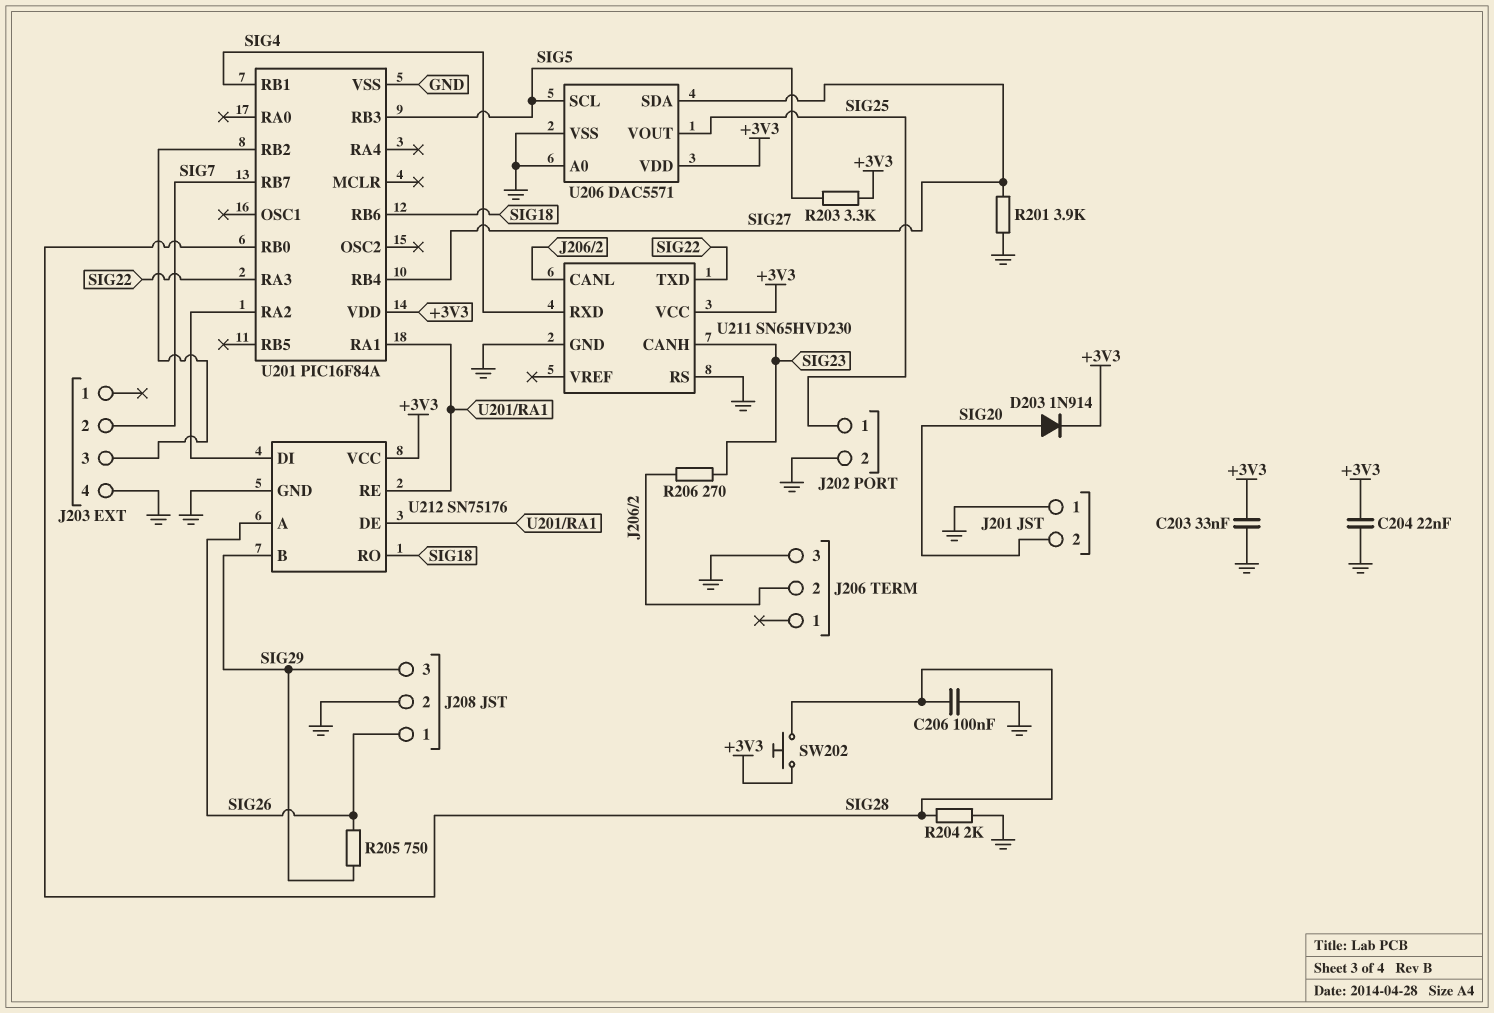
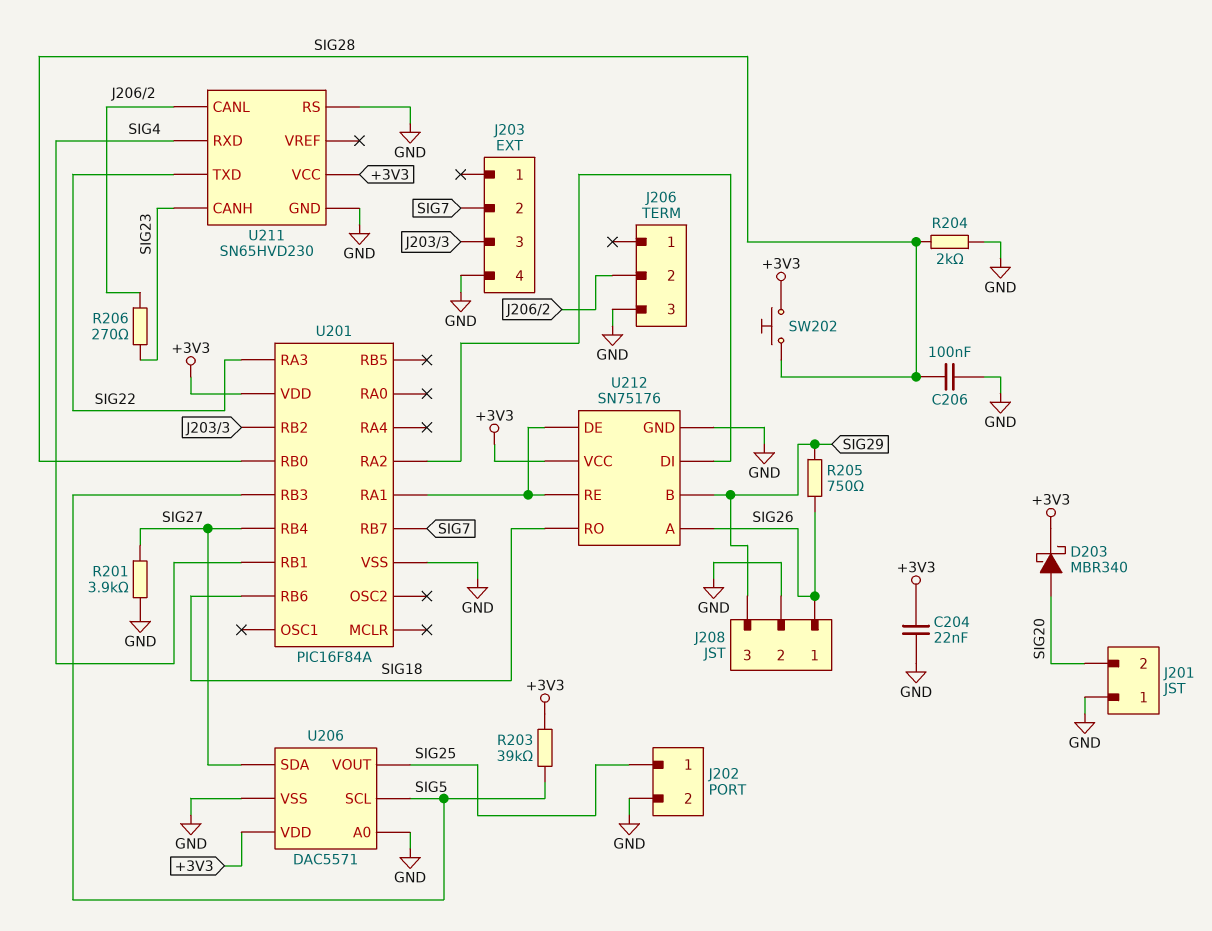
C203: 33nF (+3V3, GND) -> none
D203: diode 1N914 (A SIG20, K +3V3) -> schottky MBR340 (A SIG20, K +3V3)
R203: 3.3k (+3V3, SIG5) -> 39k (+3V3, SIG5)

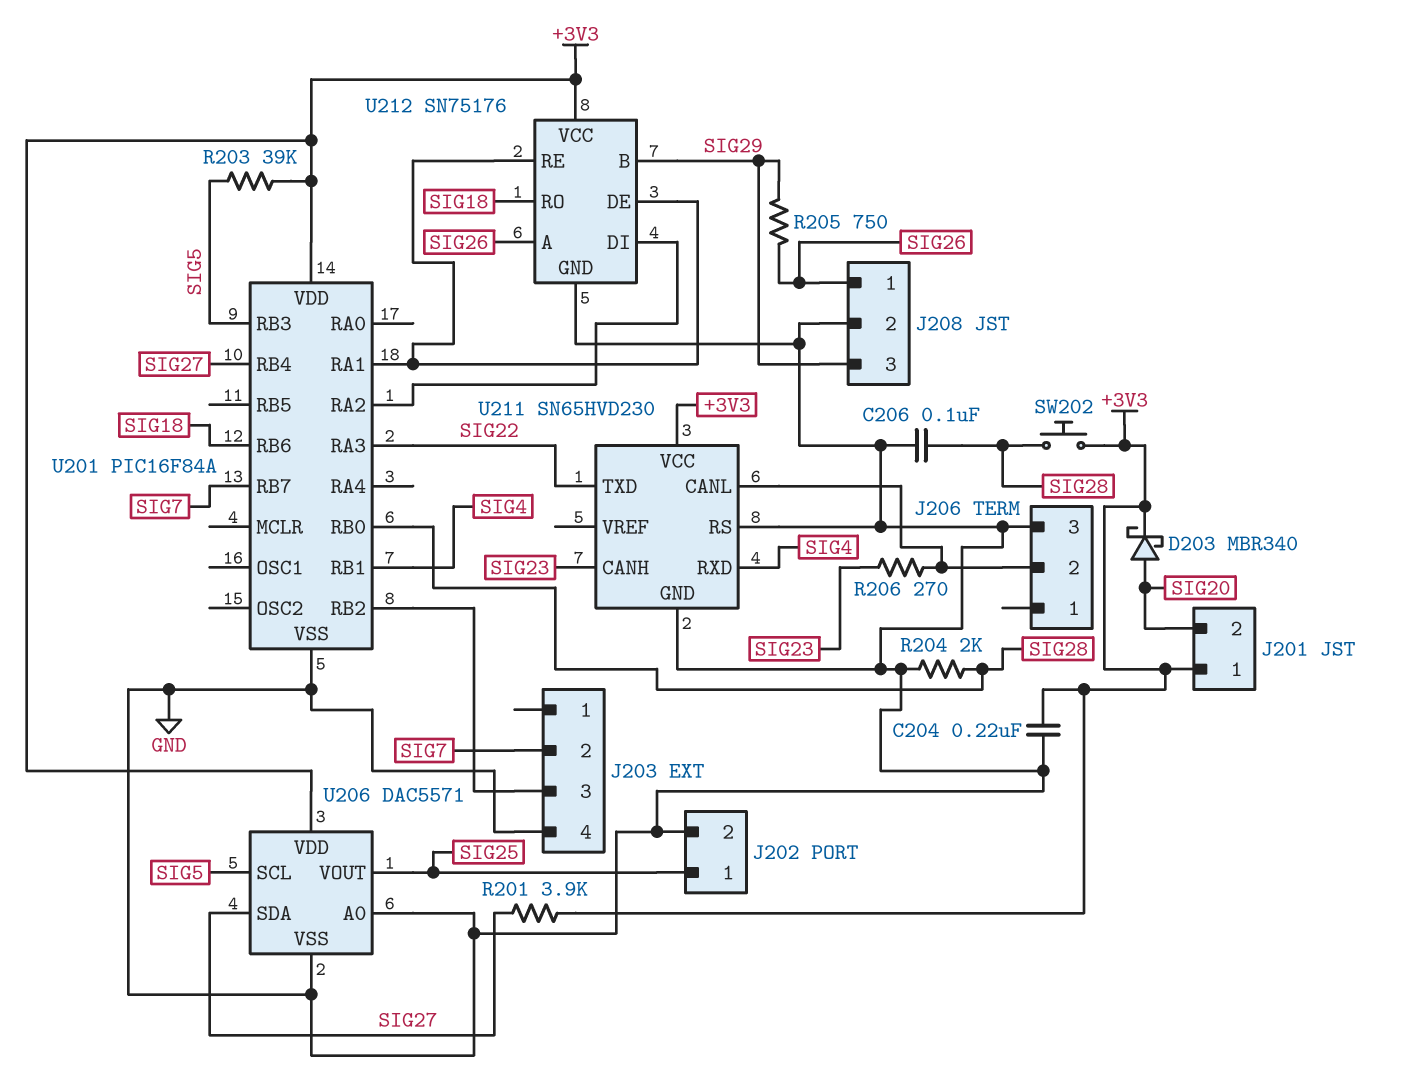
C204: 22nF (+3V3, GND) -> 220nF (+3V3, GND)
J201 pin 1: GND -> +3V3
R201: 3.9k (GND, SIG27) -> 3.9k (+3V3, SIG27)

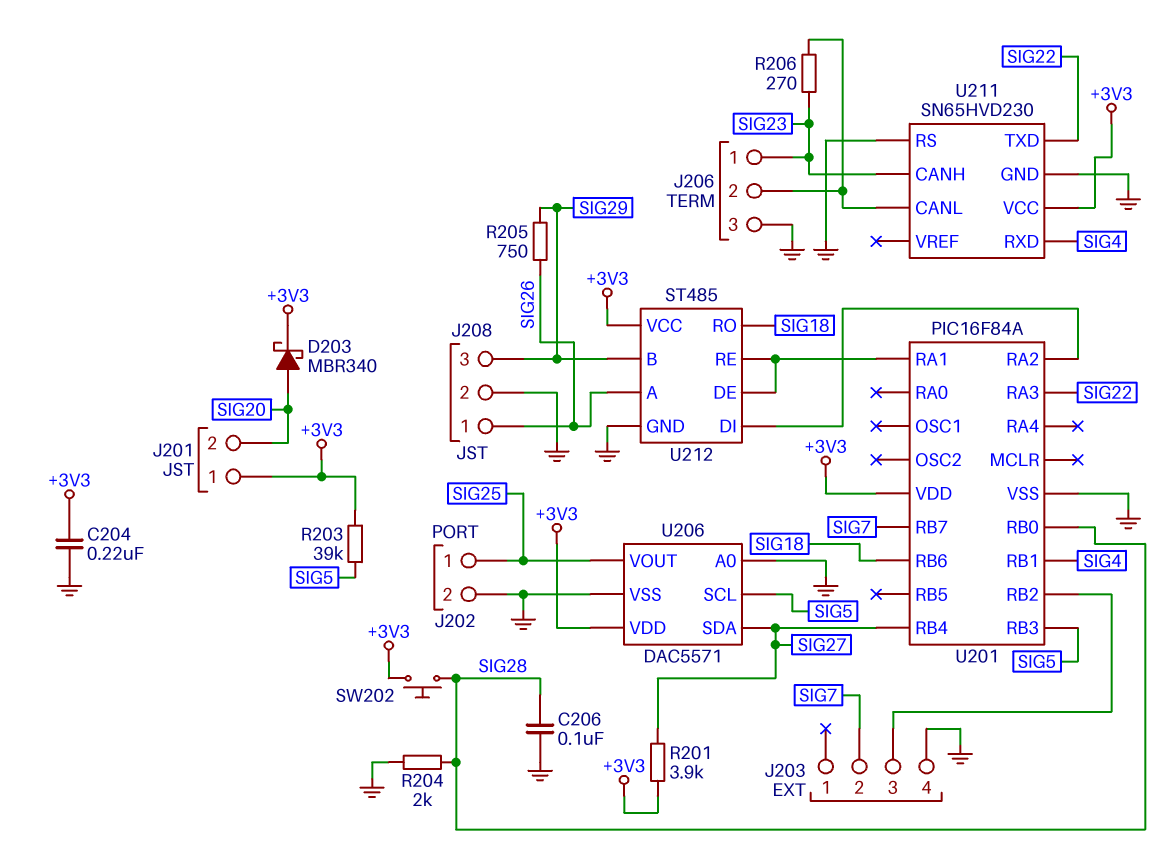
J206 pin 1: none -> SIG23
U212: SN75176 -> ST485

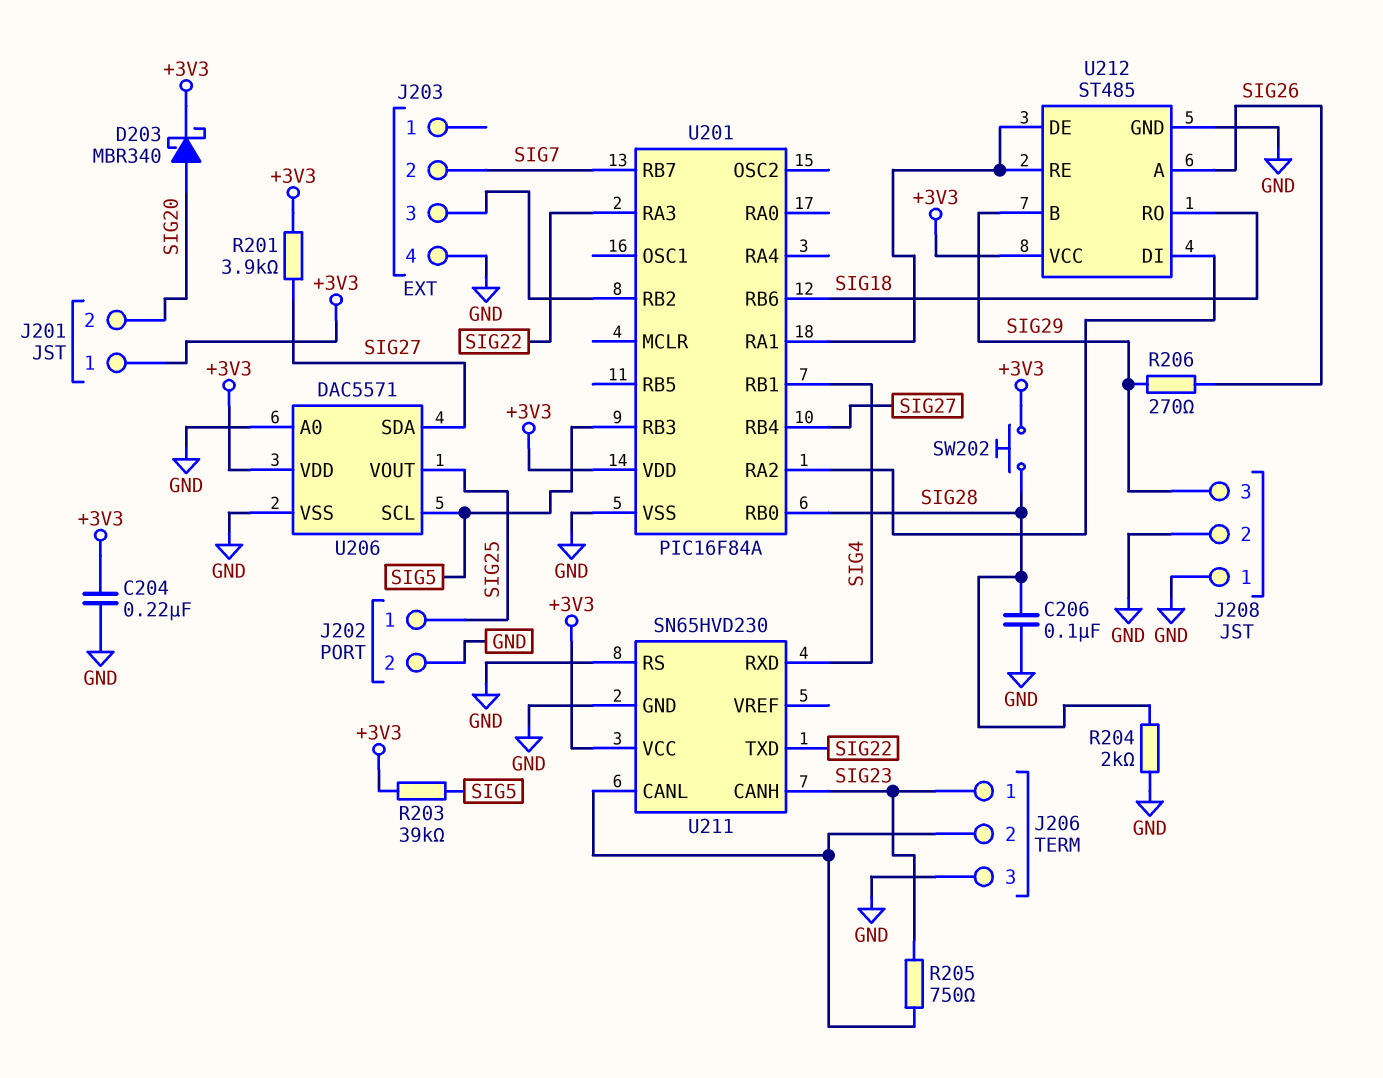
J208 pin 1: SIG26 -> GND
R205: 750 (SIG26, SIG29) -> 750 (J206/2, SIG23)
R206: 270 (J206/2, SIG23) -> 270 (SIG26, SIG29)

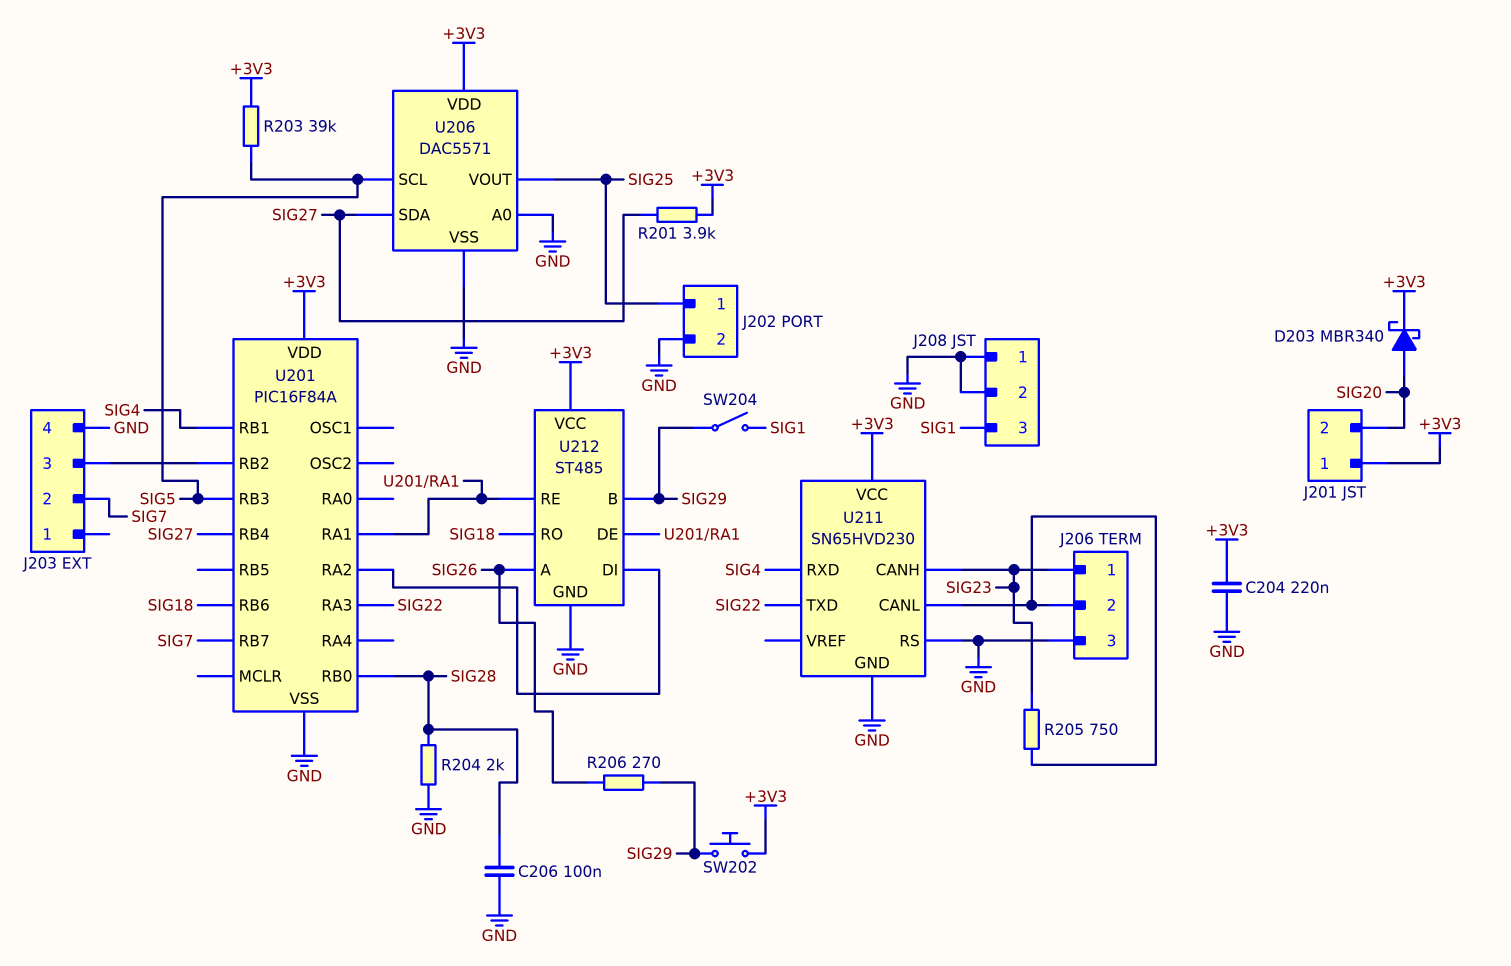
J208 pin 3: SIG29 -> SIG1
SW202: button (+3V3, SIG28) -> button (+3V3, SIG29)
SW204: none -> switch (SIG1, SIG29)

